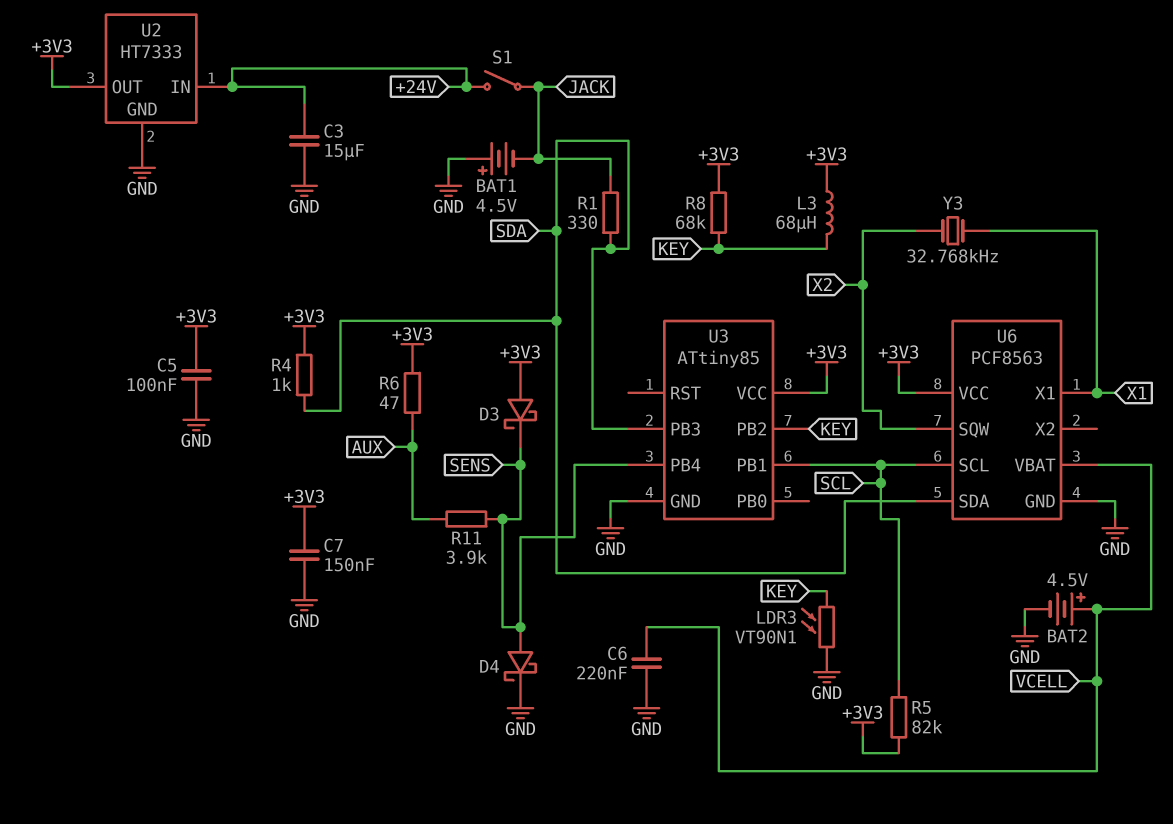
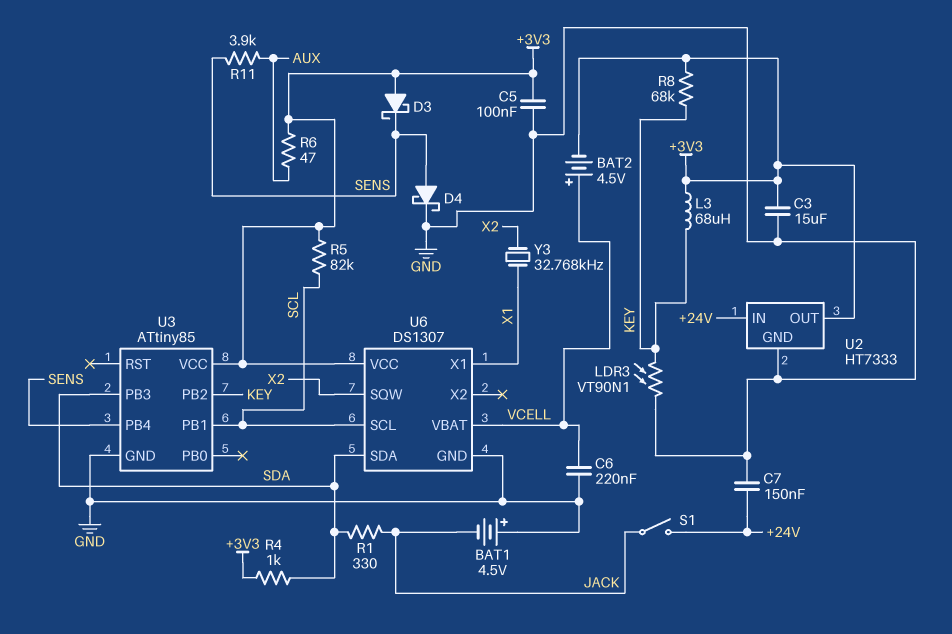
BAT2: 4.5V (plus VCELL, minus GND) -> 4.5V (plus VCELL, minus +3V3)
C3: 15uF (+24V, GND) -> 15uF (+3V3, GND)
C7: 150nF (+3V3, GND) -> 150nF (+24V, GND)
U6: PCF8563 -> DS1307

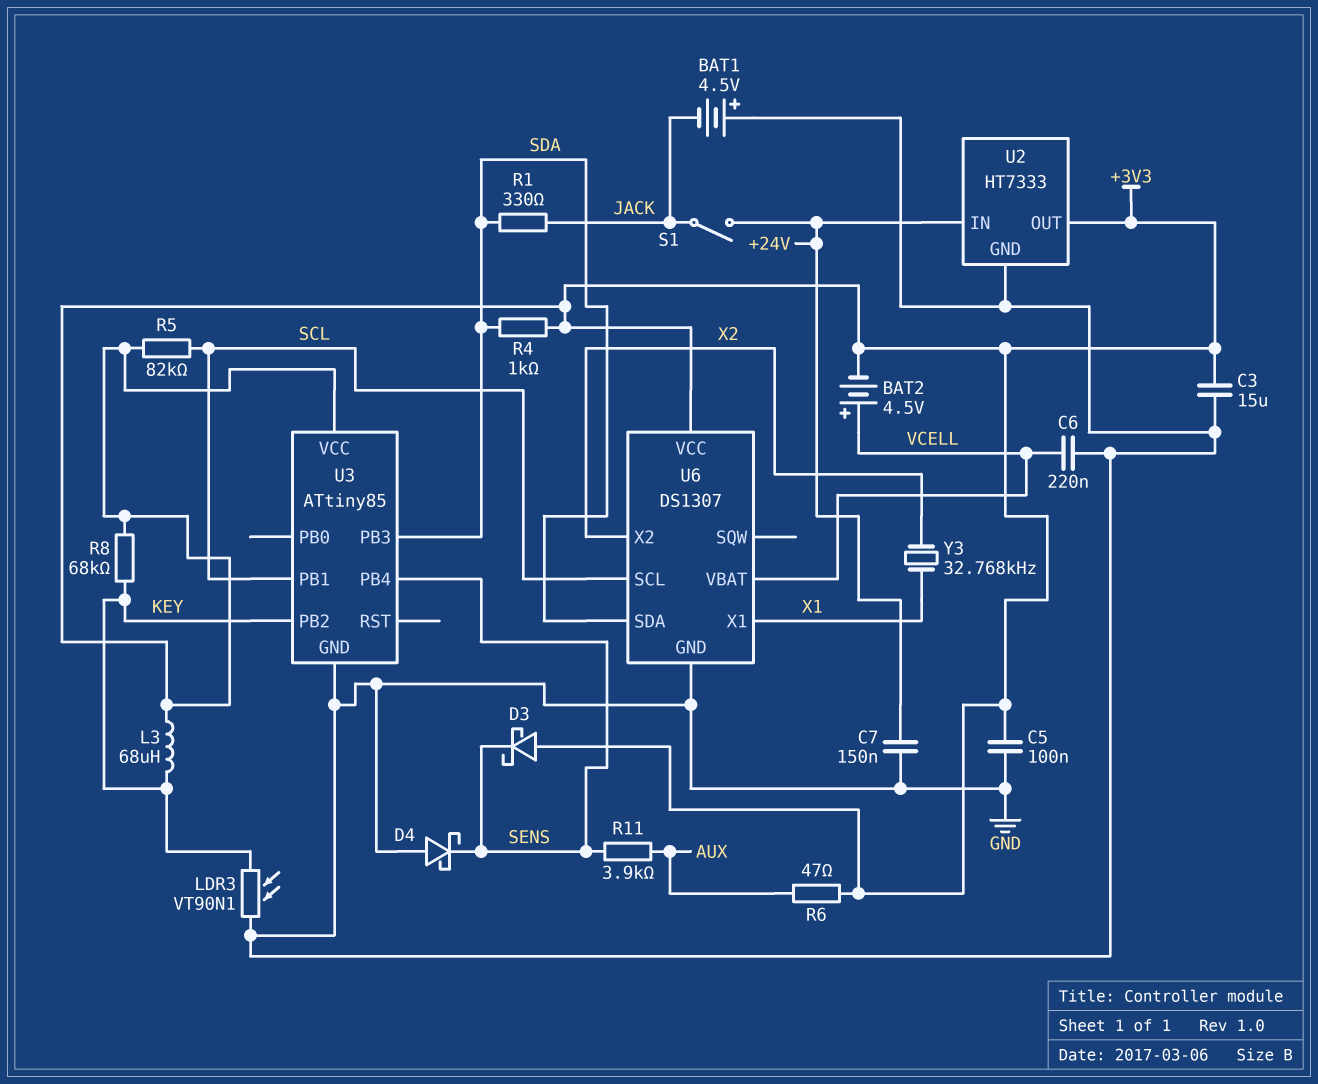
D4: schottky (A SENS, K GND) -> schottky (A GND, K SENS)
U6 pin SQW: X2 -> none
U6 pin X2: none -> X2

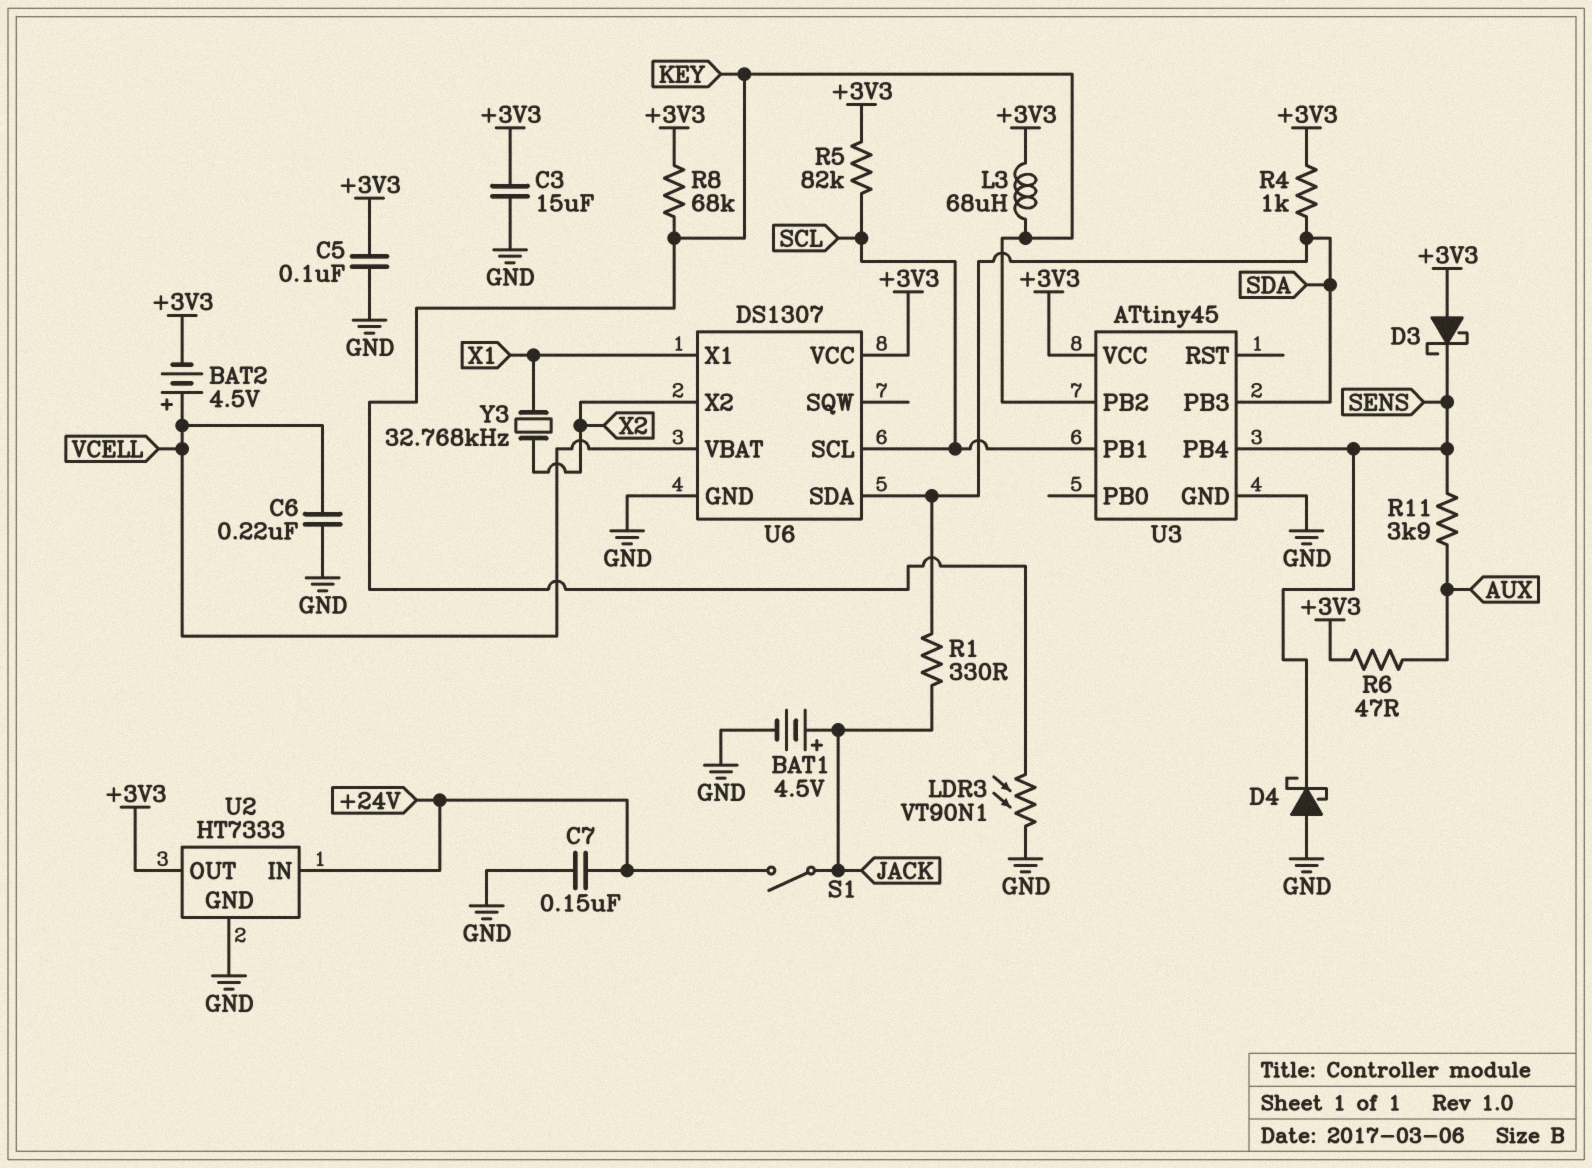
BAT1: 4.5V (plus GND, minus JACK) -> 4.5V (plus JACK, minus GND)
U3: ATtiny85 -> ATtiny45

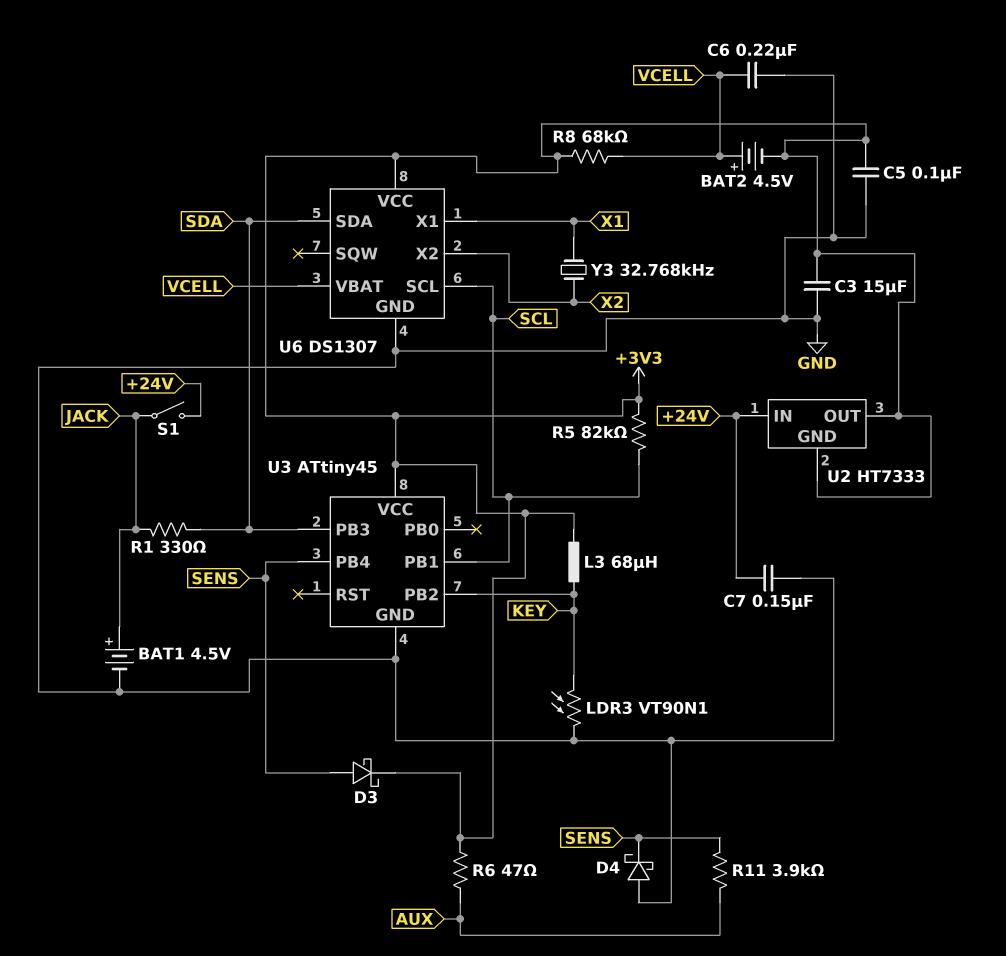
D3: schottky (A +3V3, K SENS) -> schottky (A SENS, K +3V3)
R4: 1k (+3V3, SDA) -> none
R8: 68k (+3V3, KEY) -> 68k (+3V3, VCELL)
U2 pin GND: GND -> +3V3

